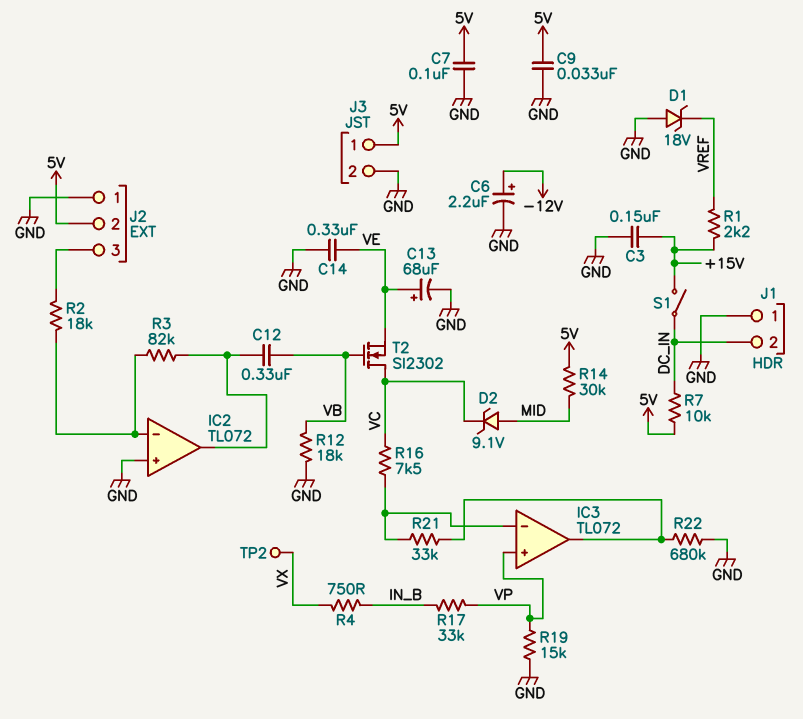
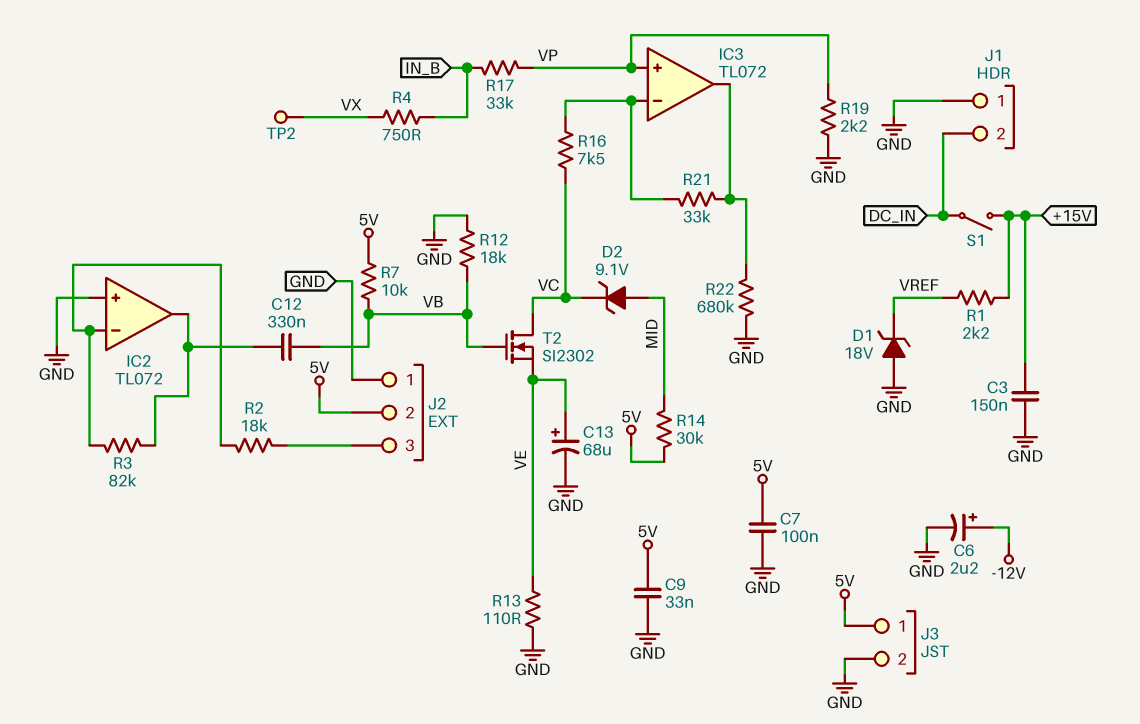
C14: 330nF (GND, VE) -> none
R7: 10k (5V, DC_IN) -> 10k (5V, VB)
R13: none -> 110 (GND, VE)
R19: 15k (GND, VP) -> 2.2k (GND, VP)

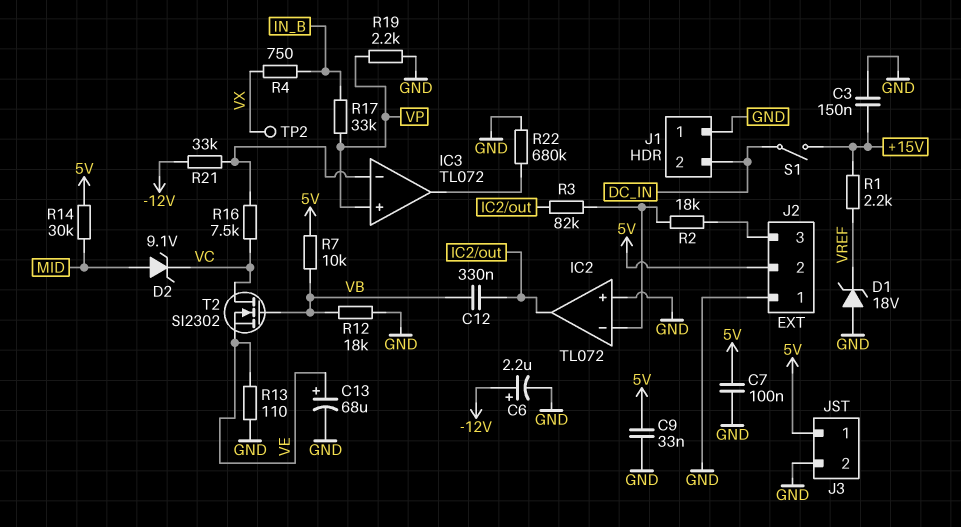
R21: 33k (IC3/in-, IC3/out) -> 33k (-12V, IC3/in-)

